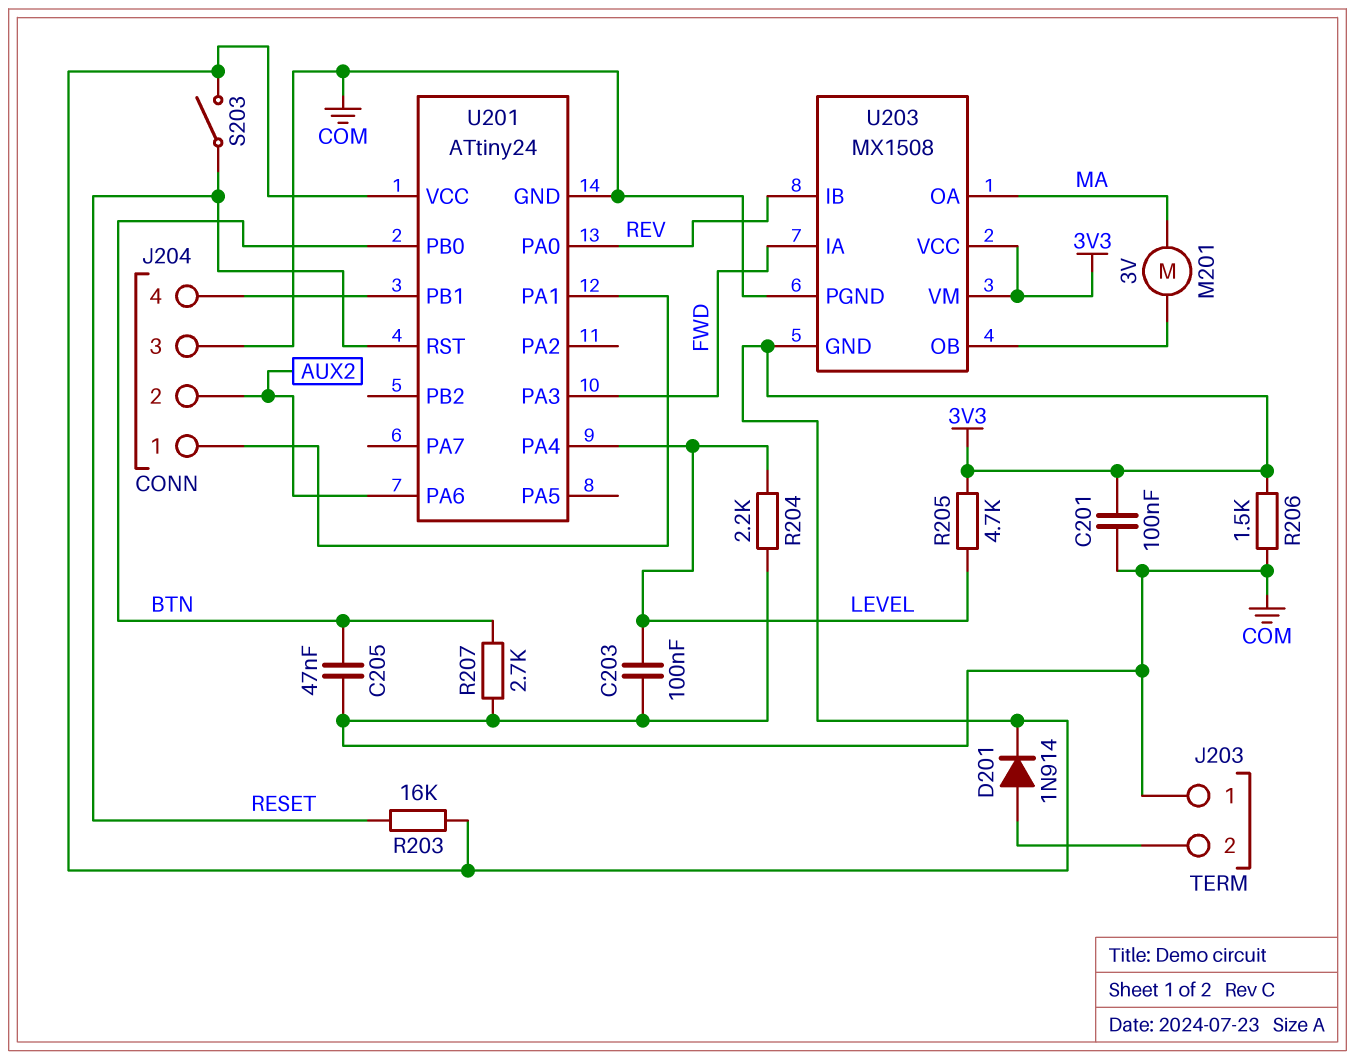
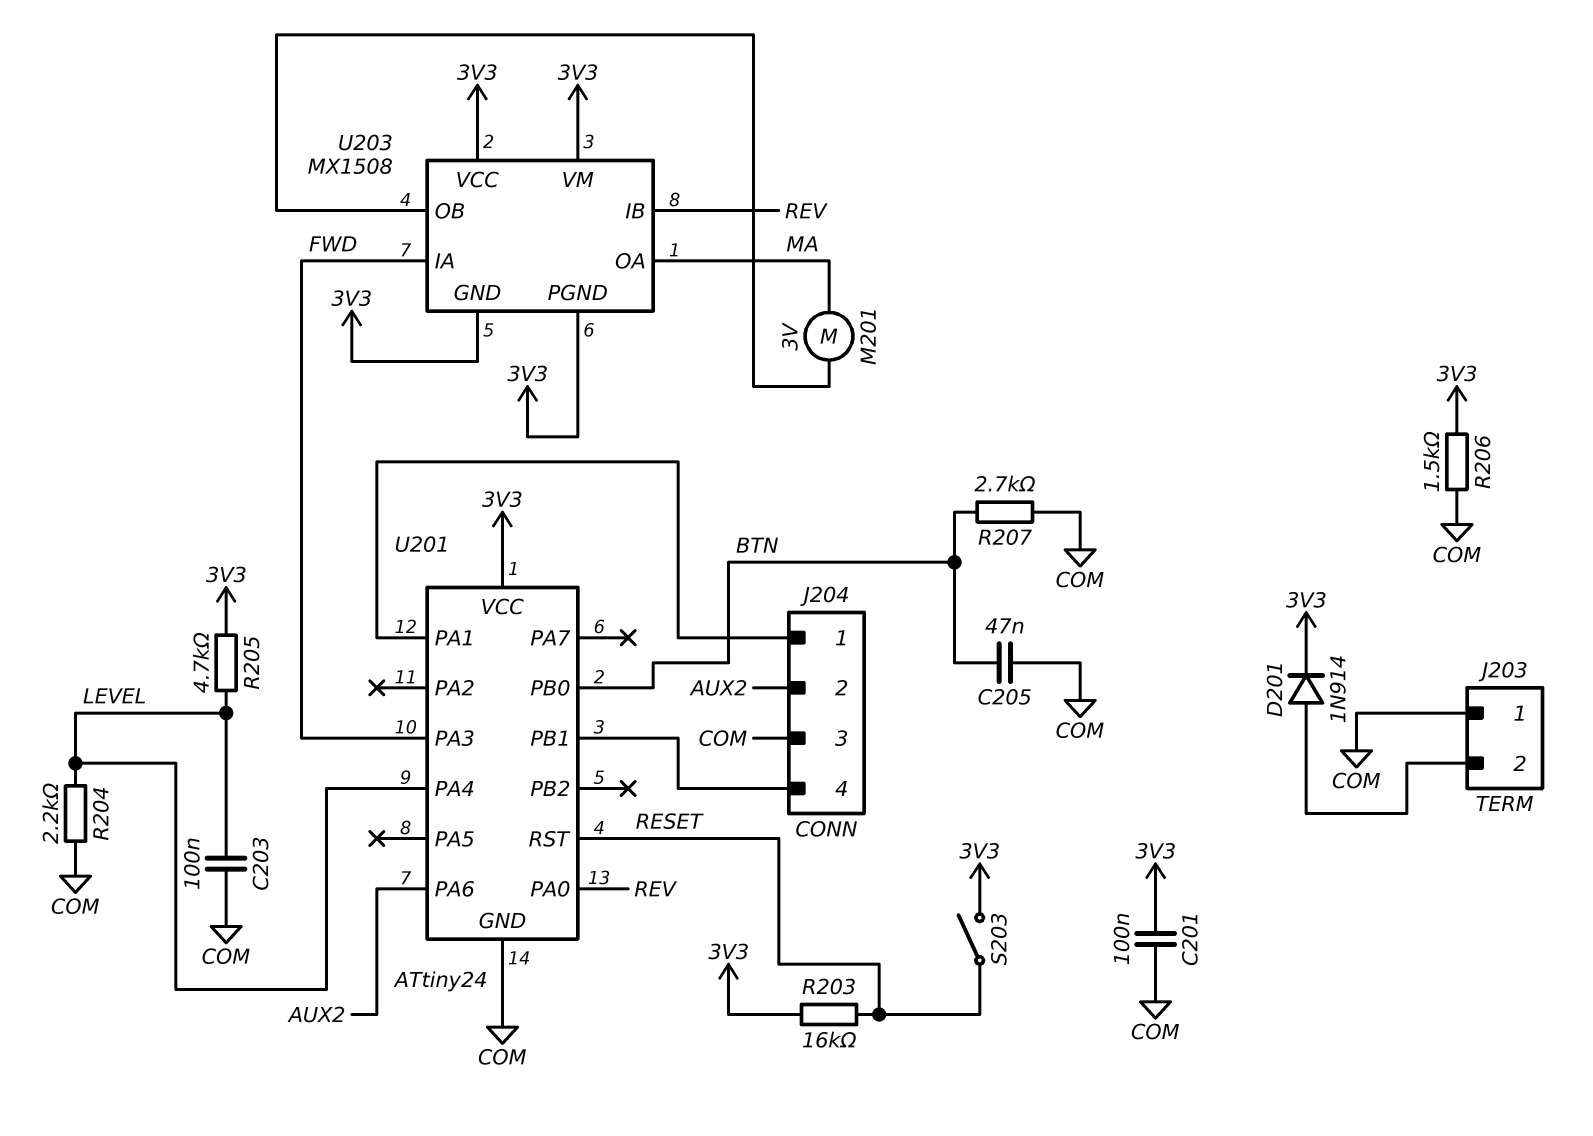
U203 pin PGND: COM -> 3V3

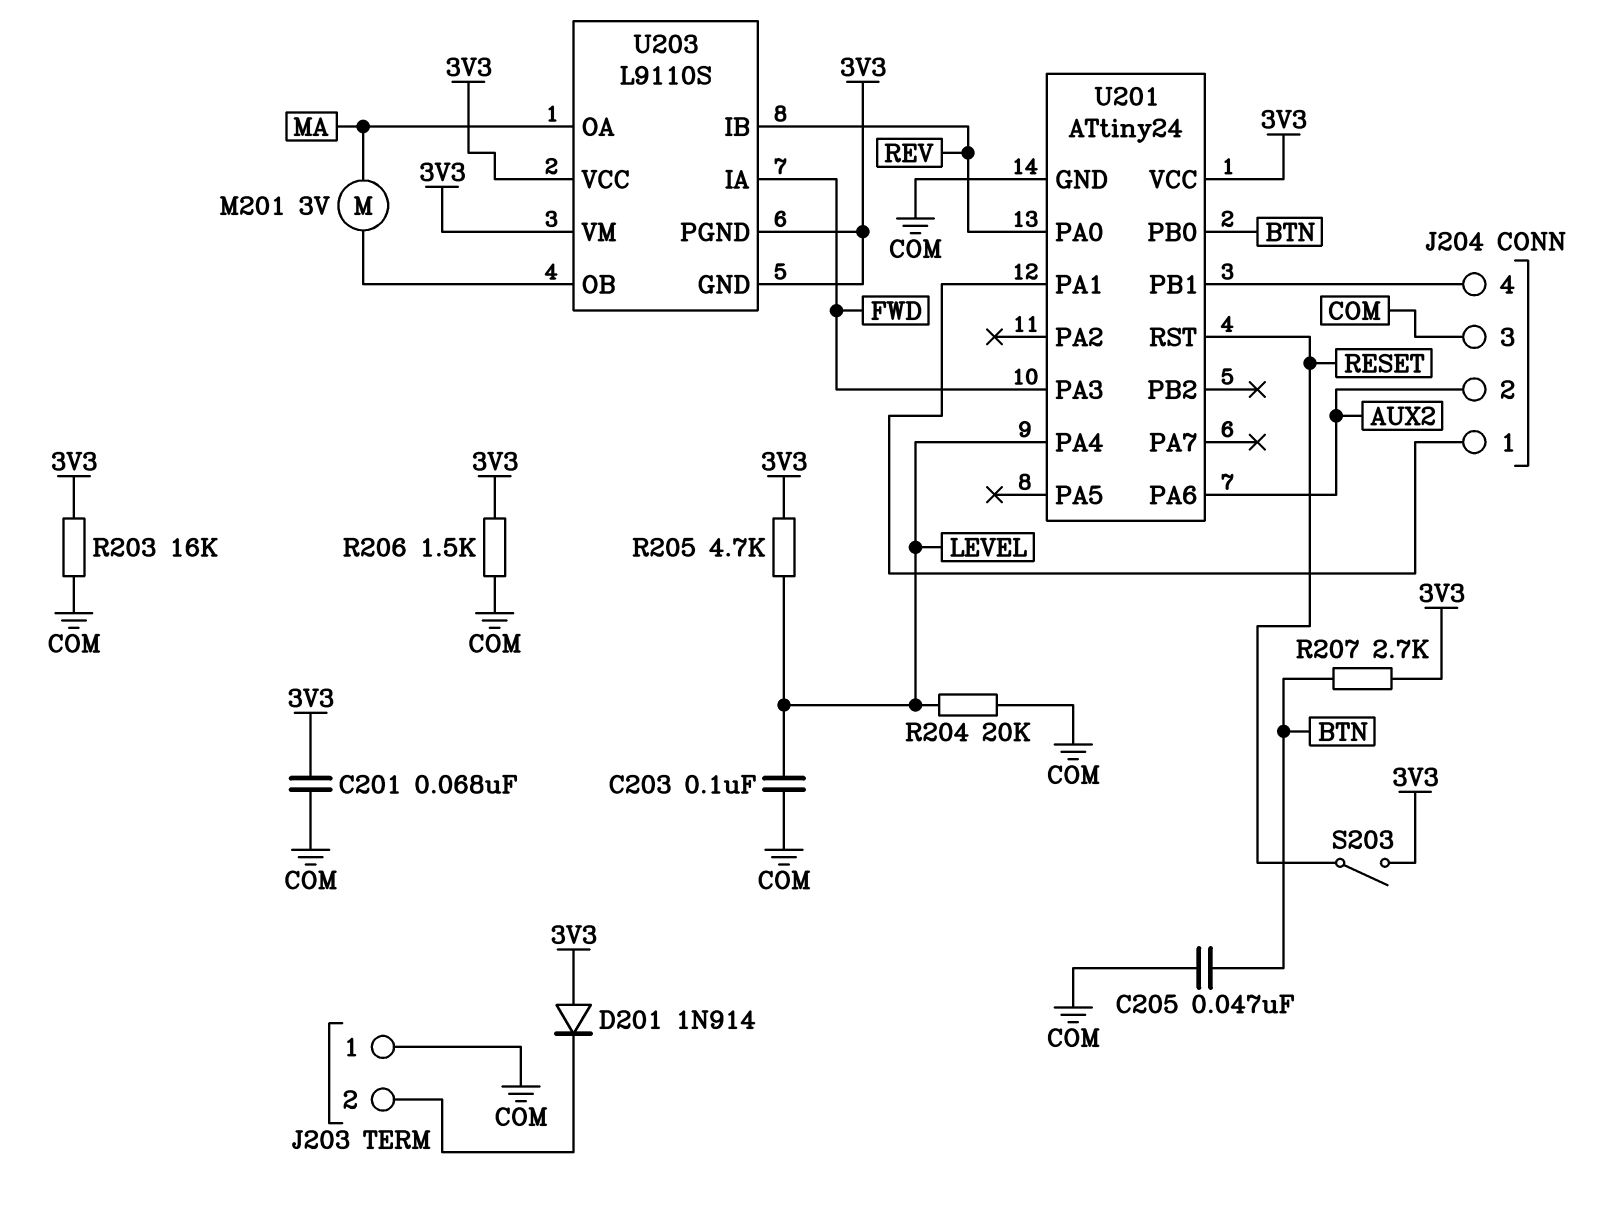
C201: 100nF (3V3, COM) -> 68nF (3V3, COM)
D201: diode 1N914 (A J203/2, K 3V3) -> diode 1N914 (A 3V3, K J203/2)
R203: 16k (3V3, RESET) -> 16k (3V3, COM)
R204: 2.2k (COM, LEVEL) -> 20k (COM, LEVEL)
R207: 2.7k (BTN, COM) -> 2.7k (3V3, BTN)
U203: MX1508 -> L9110S

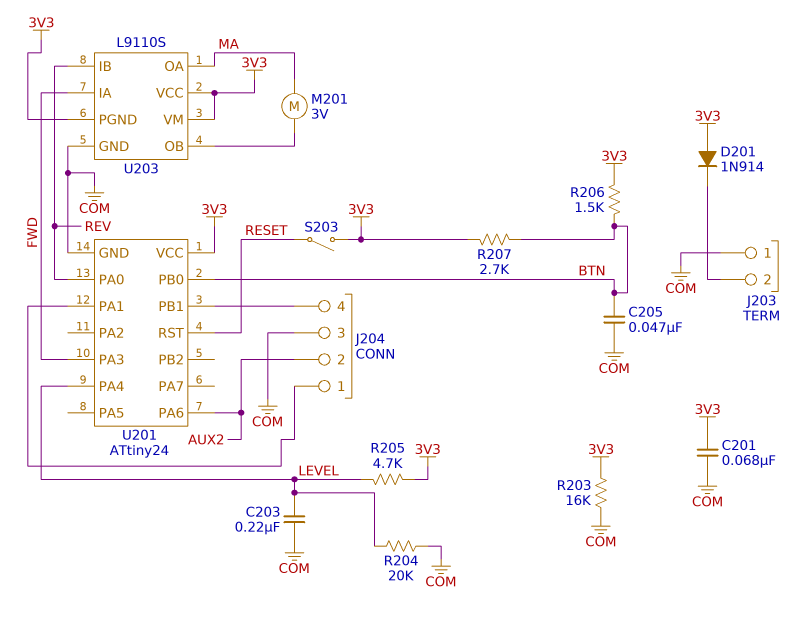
C203: 100nF (COM, LEVEL) -> 220nF (COM, LEVEL)
R206: 1.5k (3V3, COM) -> 1.5k (3V3, BTN)
U203 pin GND: 3V3 -> COM

